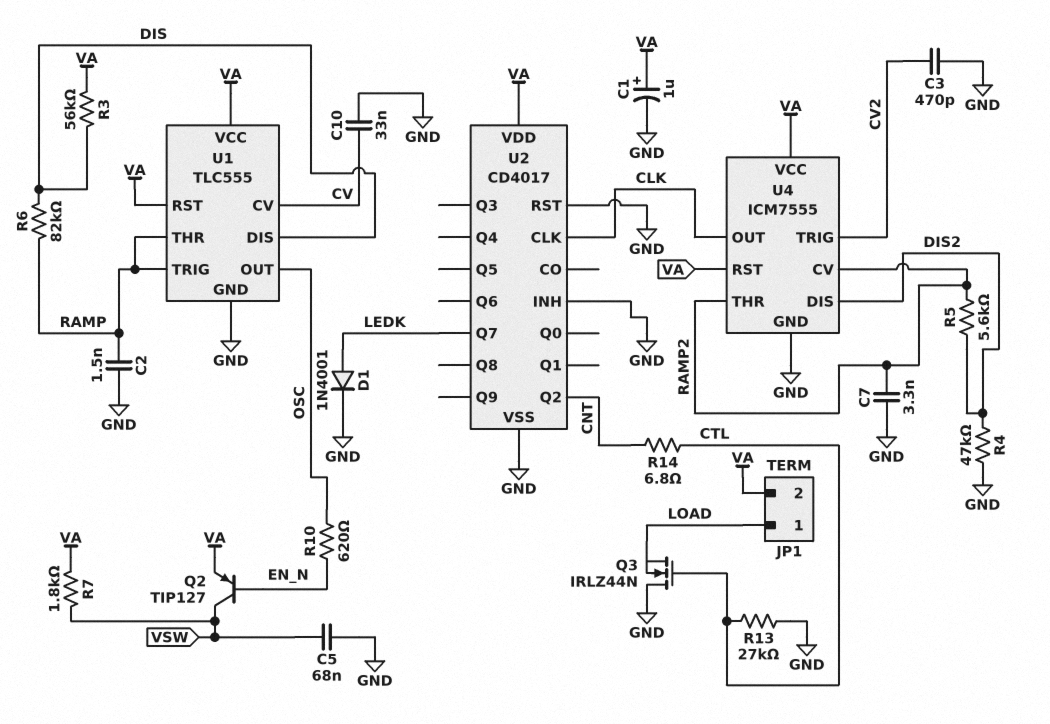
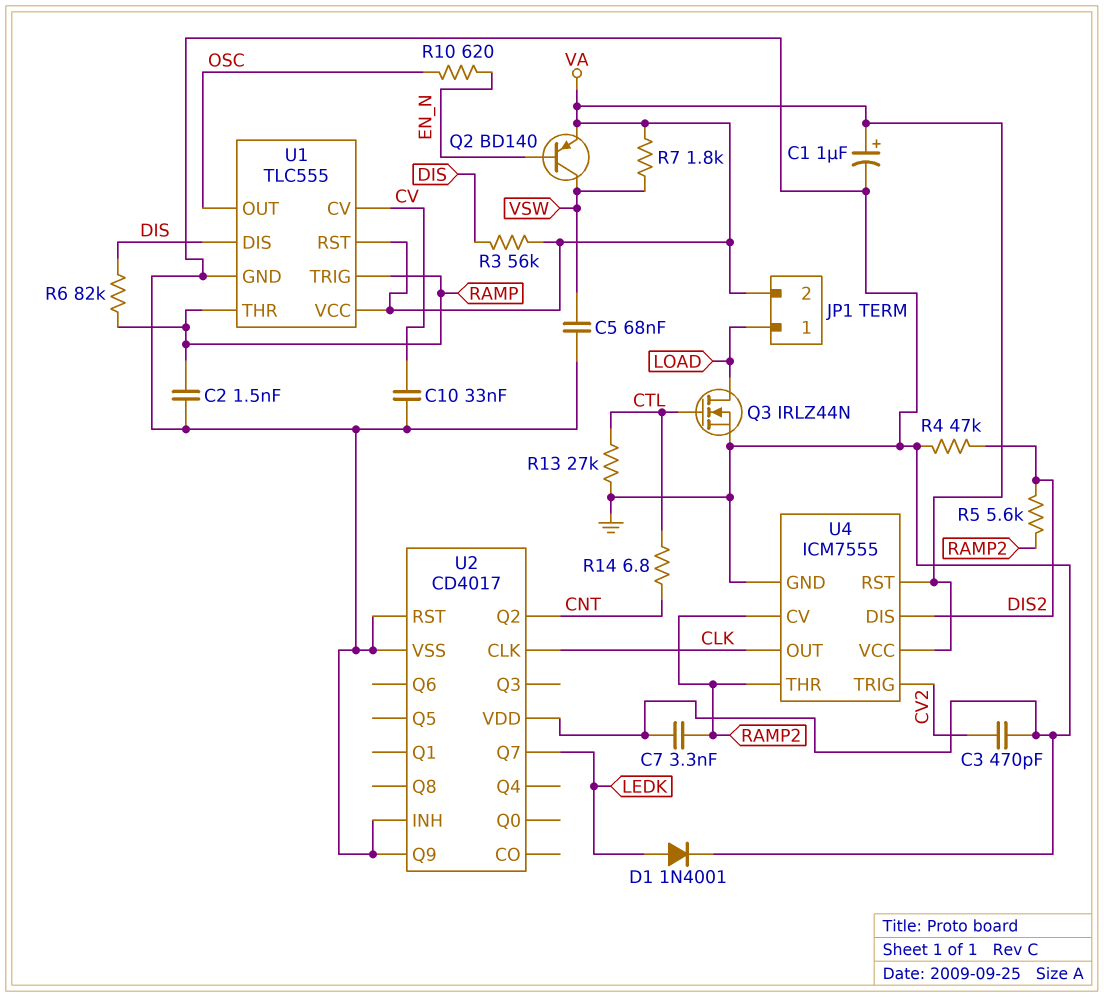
Q2: PNP TIP127 (B EN_N, C VSW, E VA) -> PNP BD140 (B EN_N, C VSW, E VA)
Q3: NMOS IRLZ44N (G CTL, D GND, S LOAD) -> NMOS IRLZ44N (G CTL, D LOAD, S GND)
U2 pin Q9: none -> GND
U2 pin VDD: VA -> GND

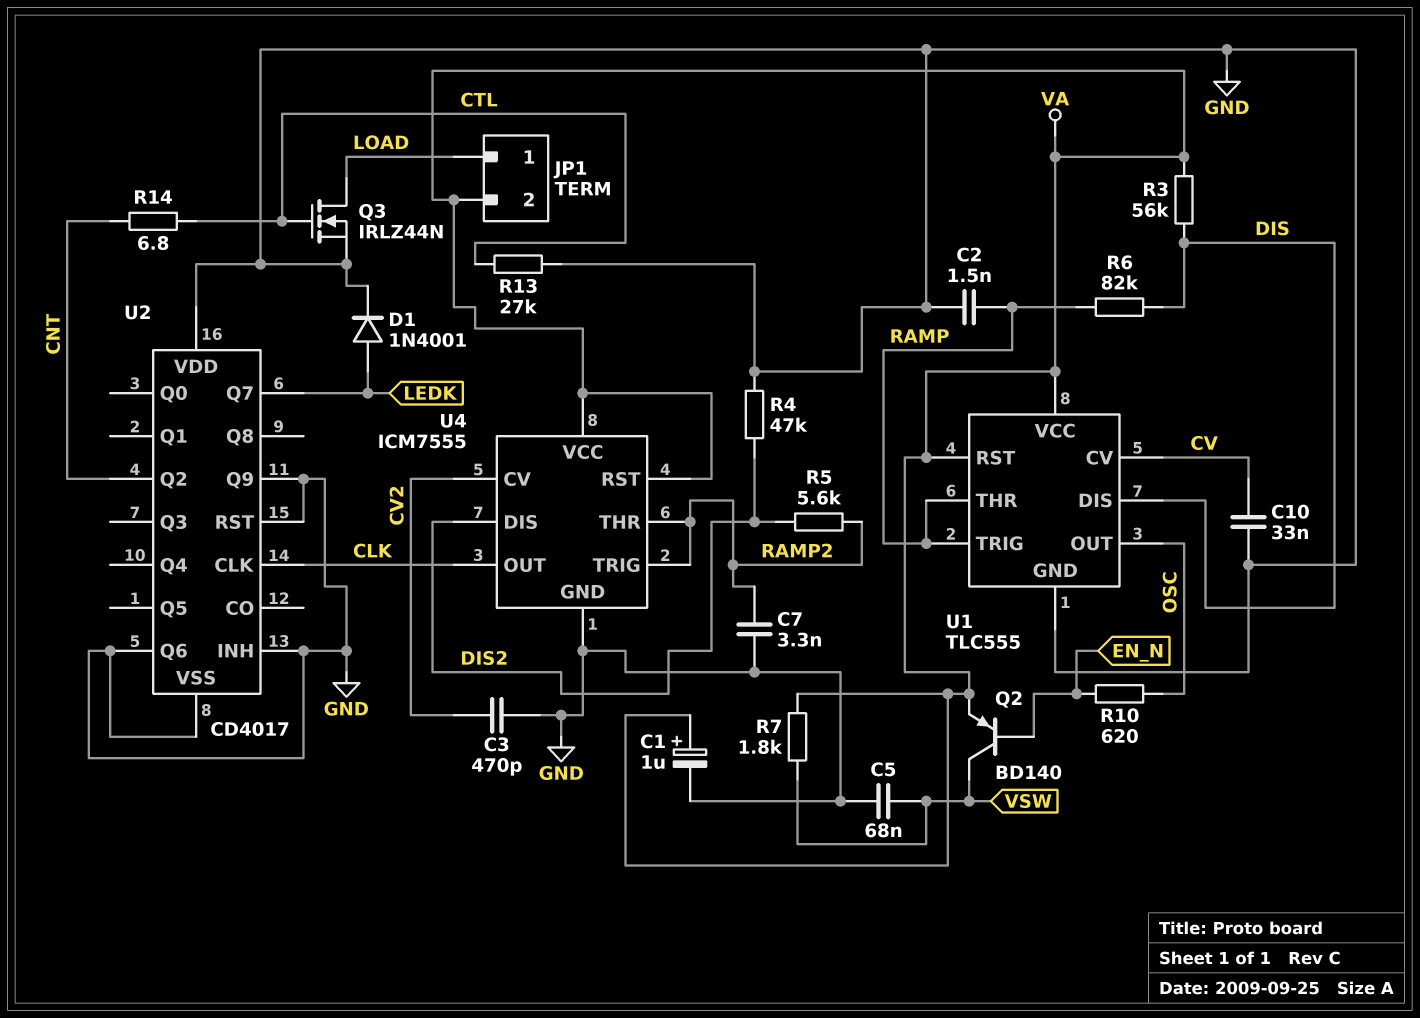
U2 pin Q6: none -> GND
U4 pin CV: RAMP2 -> CV2
U4 pin TRIG: CV2 -> RAMP2

